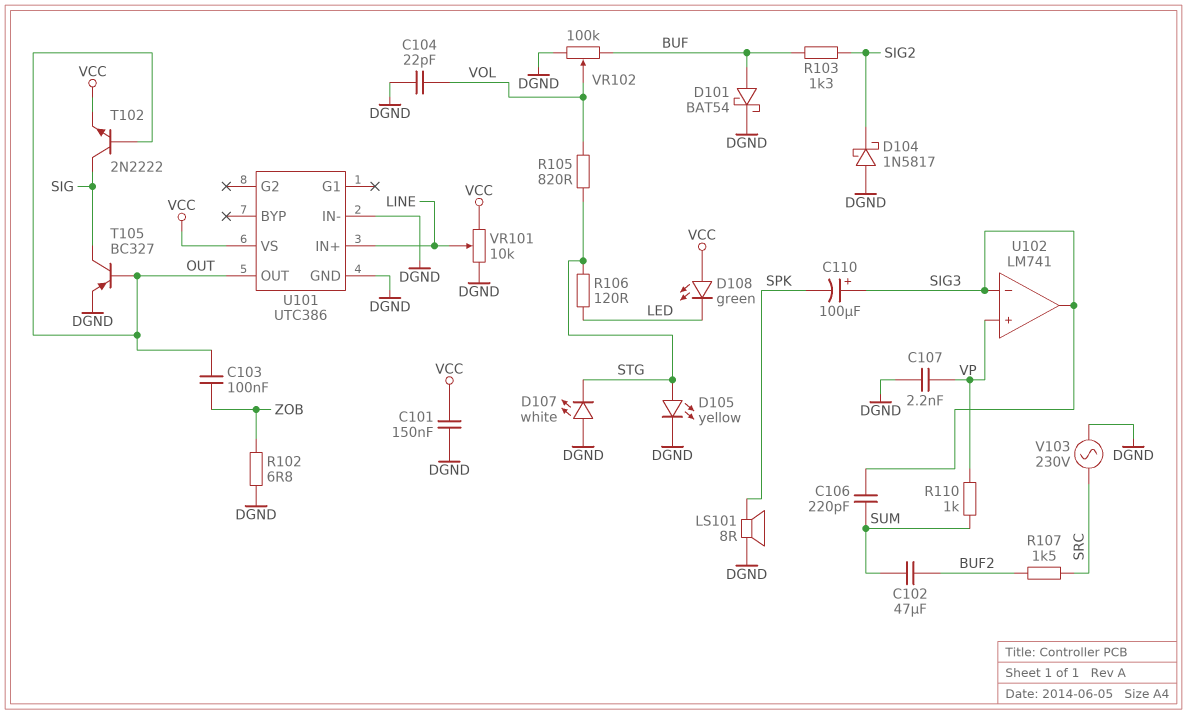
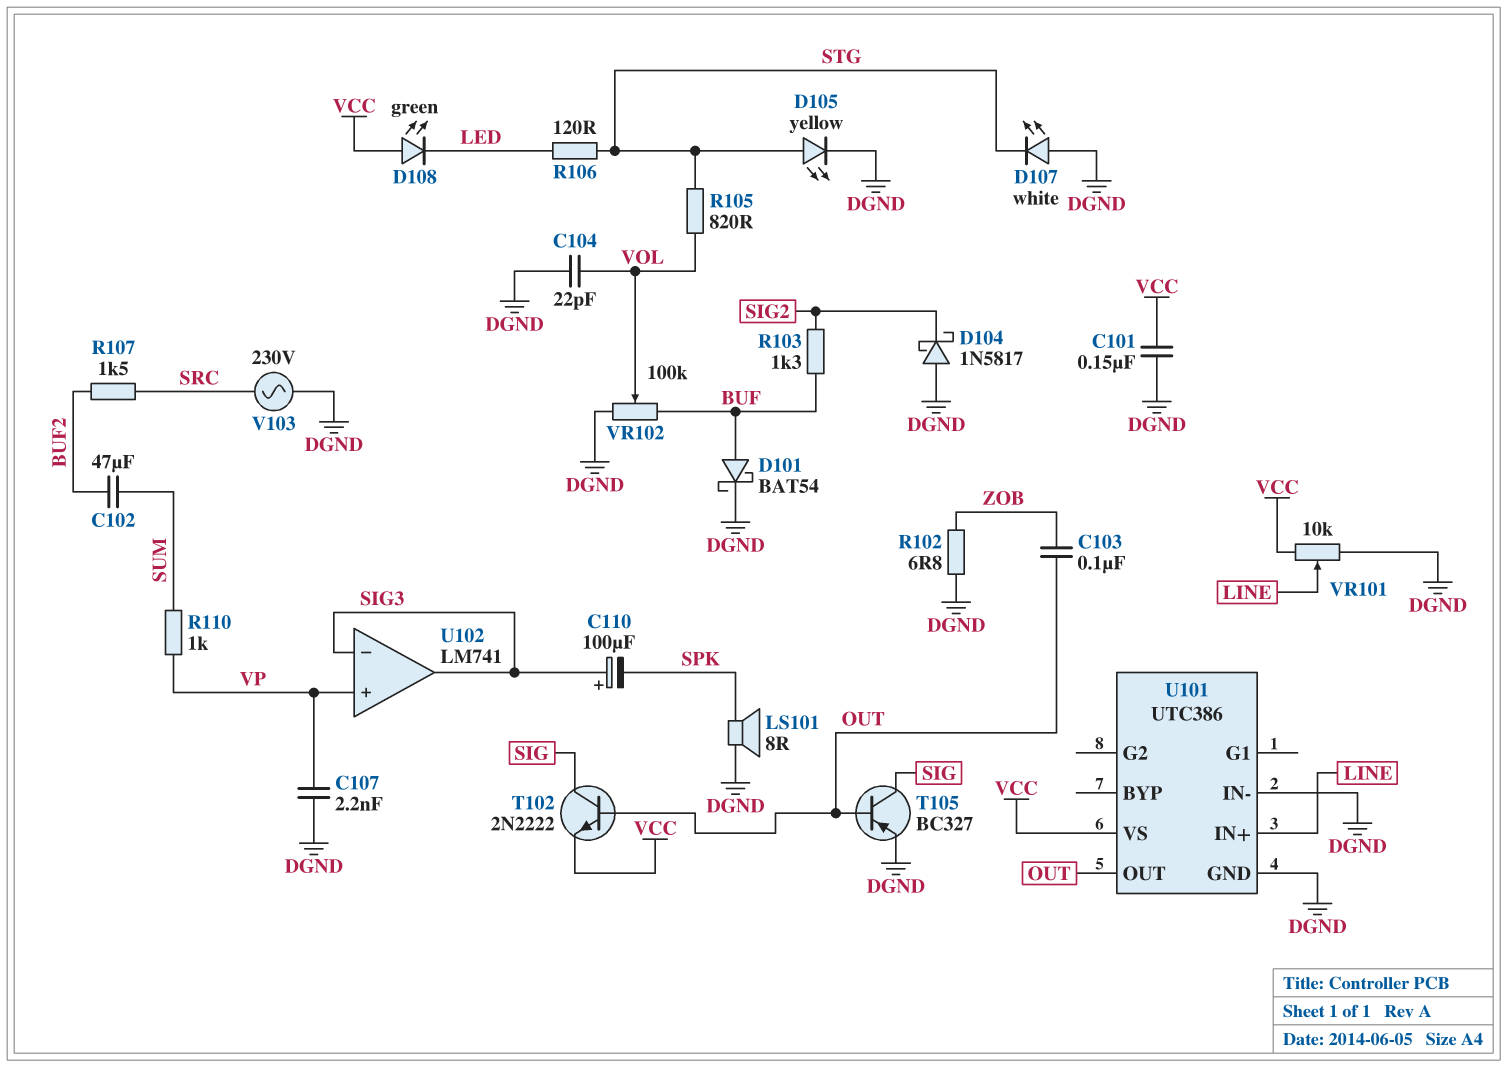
C106: 220pF (SIG3, SUM) -> none

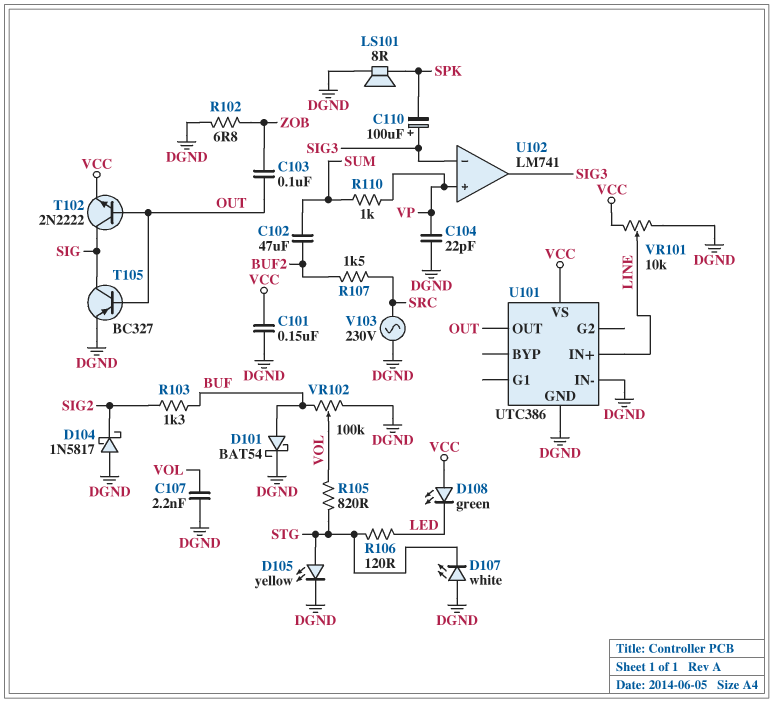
C104: 22pF (DGND, VOL) -> 22pF (DGND, VP)
C107: 2.2nF (DGND, VP) -> 2.2nF (DGND, VOL)

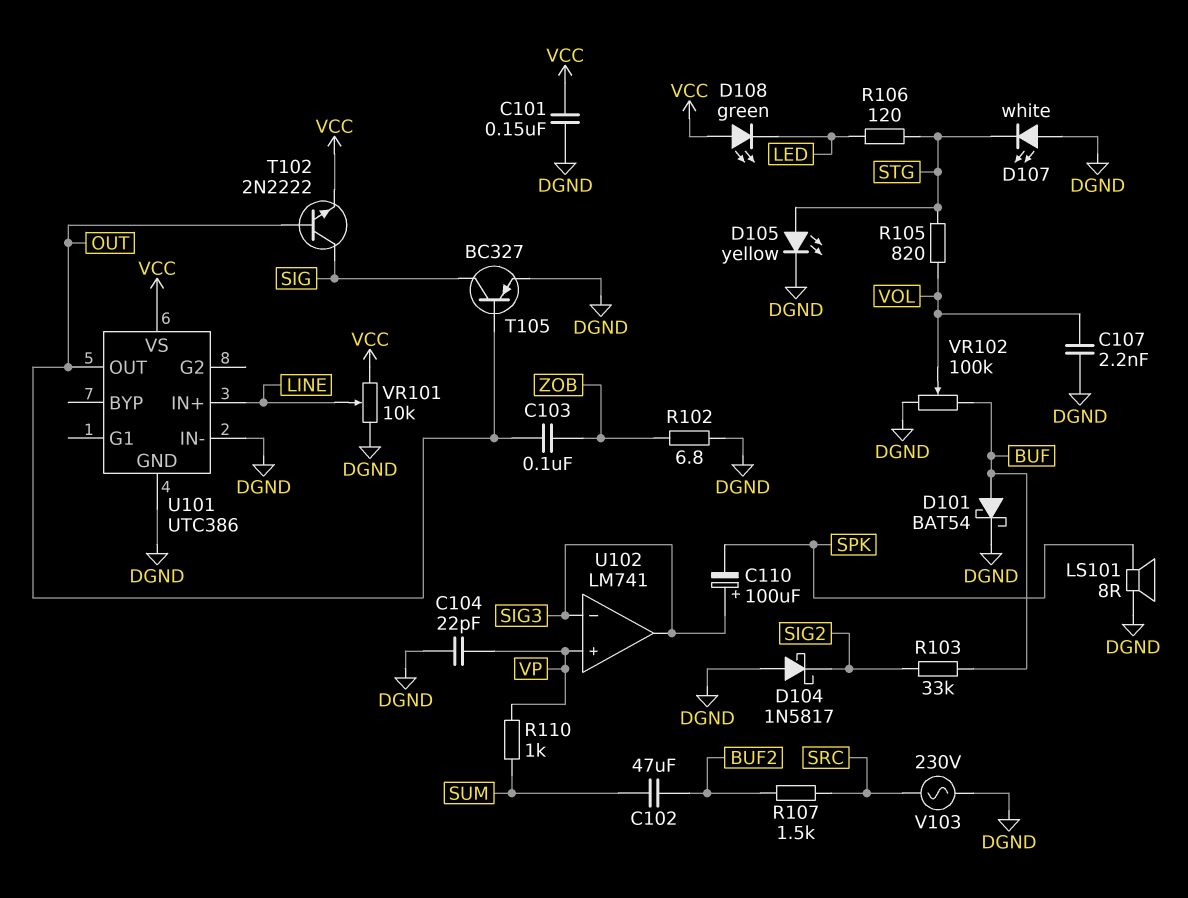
R103: 1.3k (BUF, SIG2) -> 33k (BUF, SIG2)

